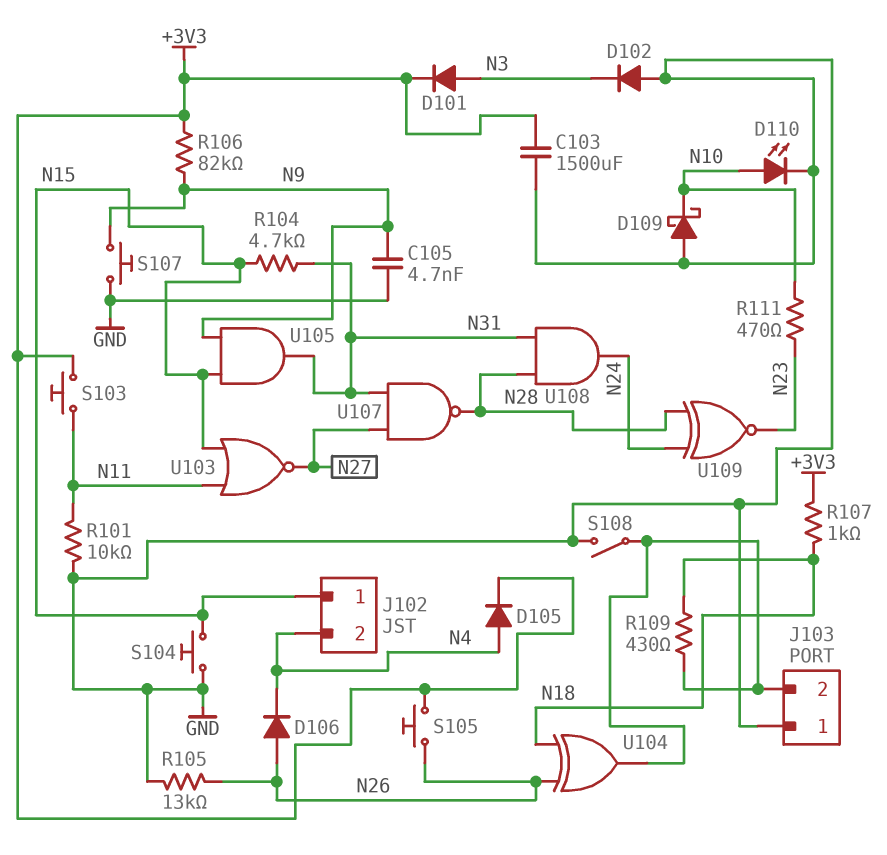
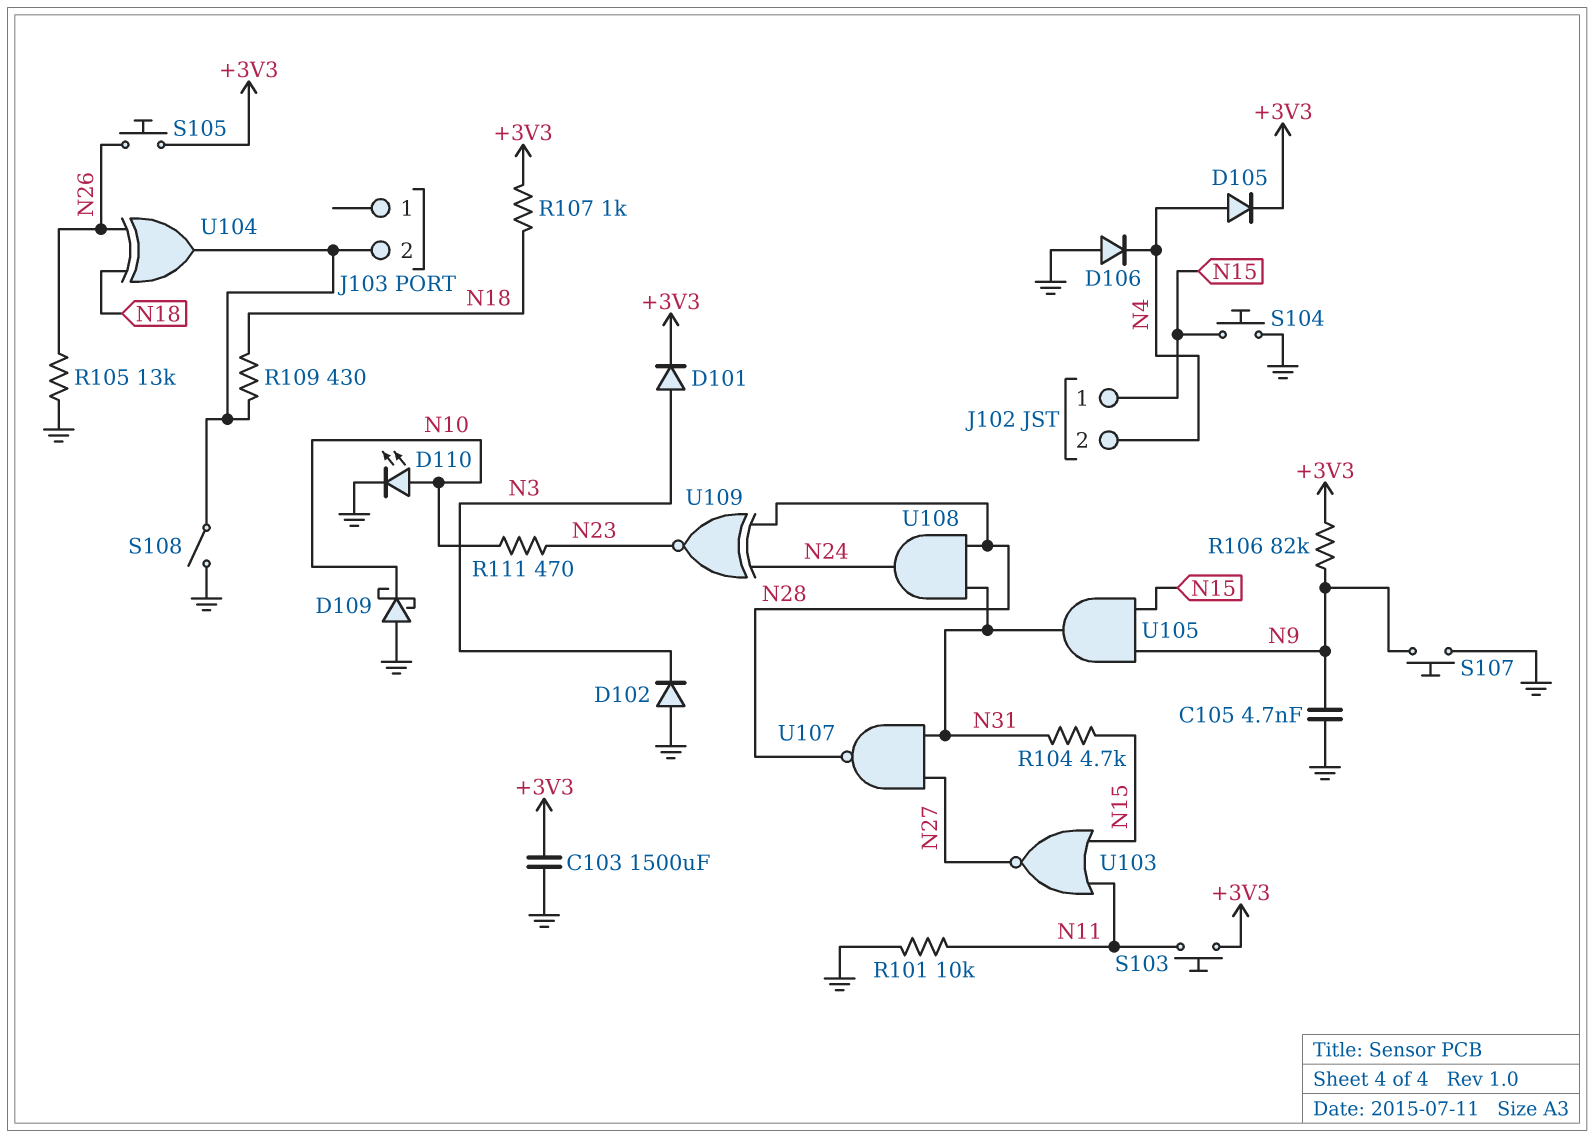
D106: diode (A N26, K N4) -> diode (A GND, K N4)
J103 pin 1: GND -> none

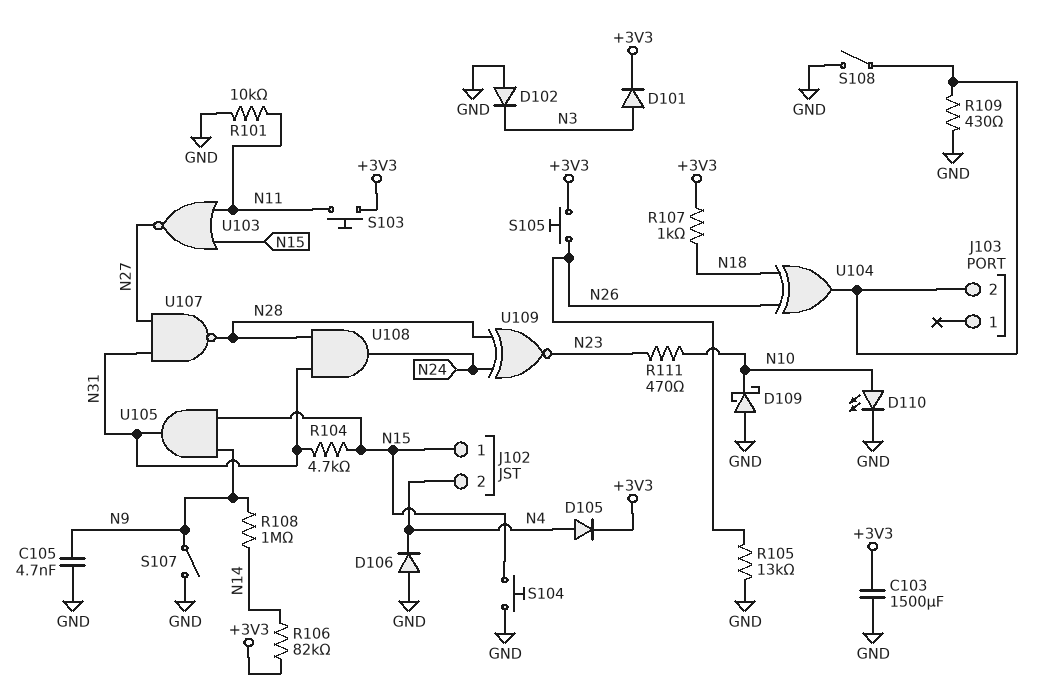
R106: 82k (+3V3, N9) -> 82k (+3V3, N14)
R108: none -> 1M (N9, N14)
R109: 430 (J103/2, N18) -> 430 (GND, J103/2)
S107: button (GND, N9) -> switch (GND, N9)

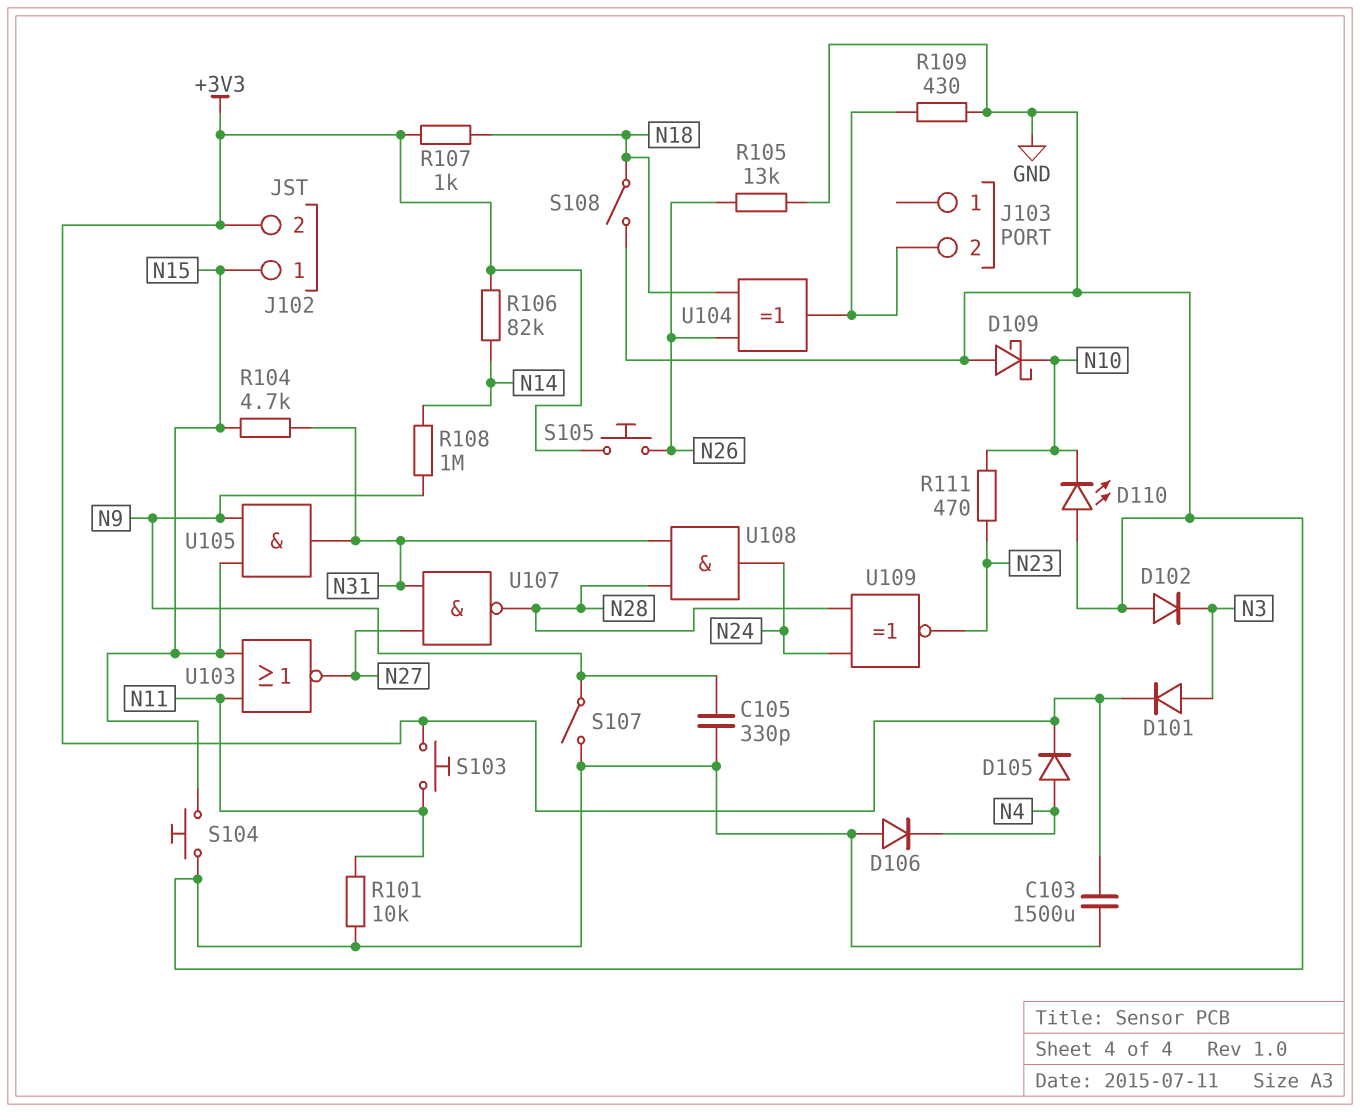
C105: 4.7nF (GND, N9) -> 330pF (GND, N9)
D110: LED (A N10, K GND) -> LED (A GND, K N10)
J102 pin 2: N4 -> +3V3
S108: switch (GND, J103/2) -> switch (GND, N18)

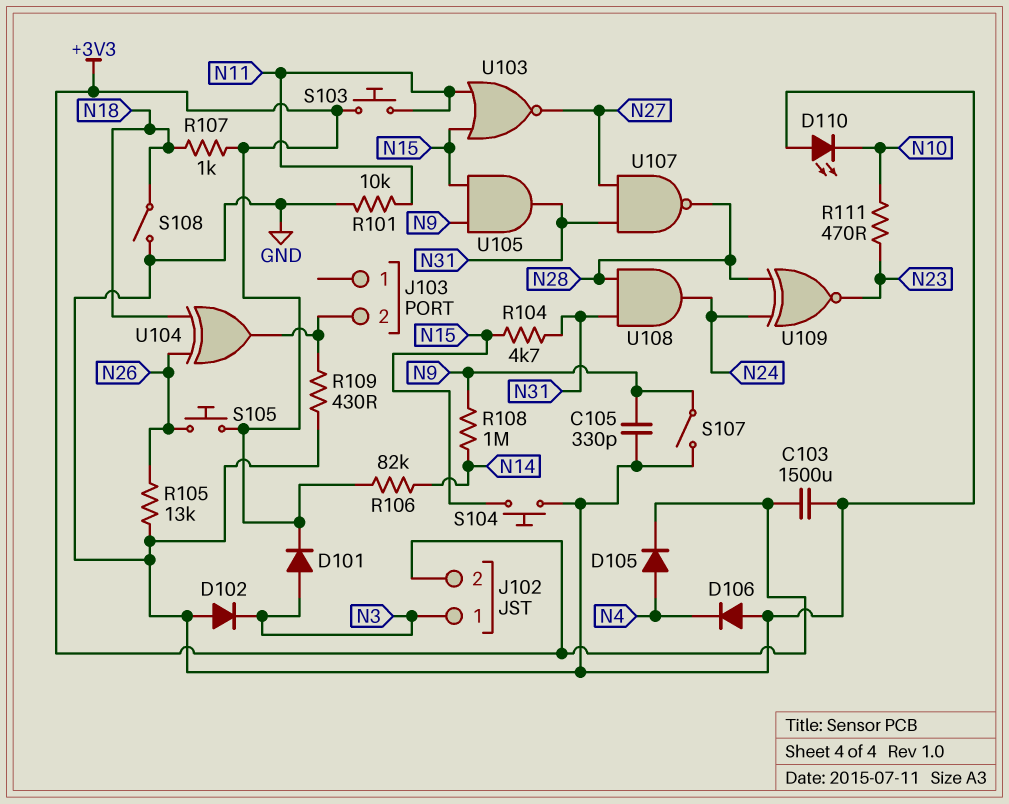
D109: schottky (A GND, K N10) -> none
J102 pin 1: N15 -> N3

